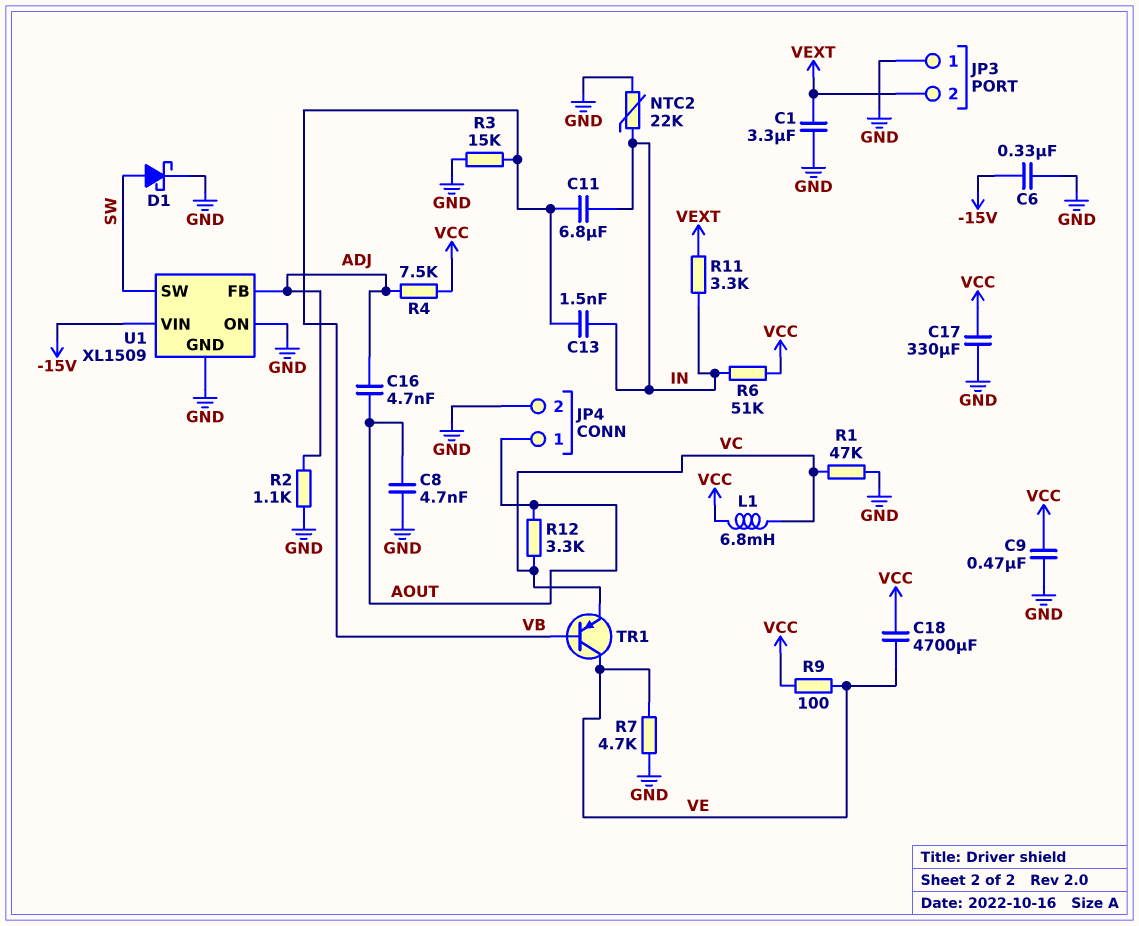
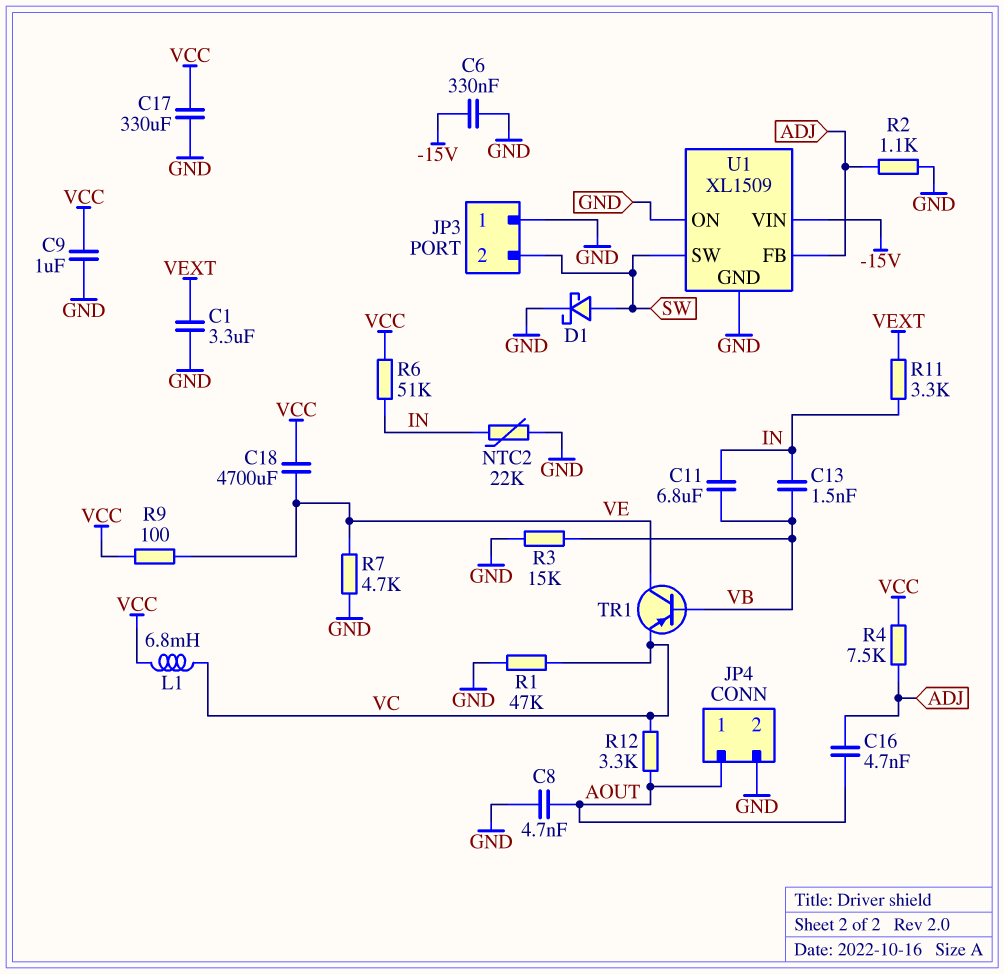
C9: 470nF (GND, VCC) -> 1uF (GND, VCC)
JP3 pin 2: VEXT -> SW

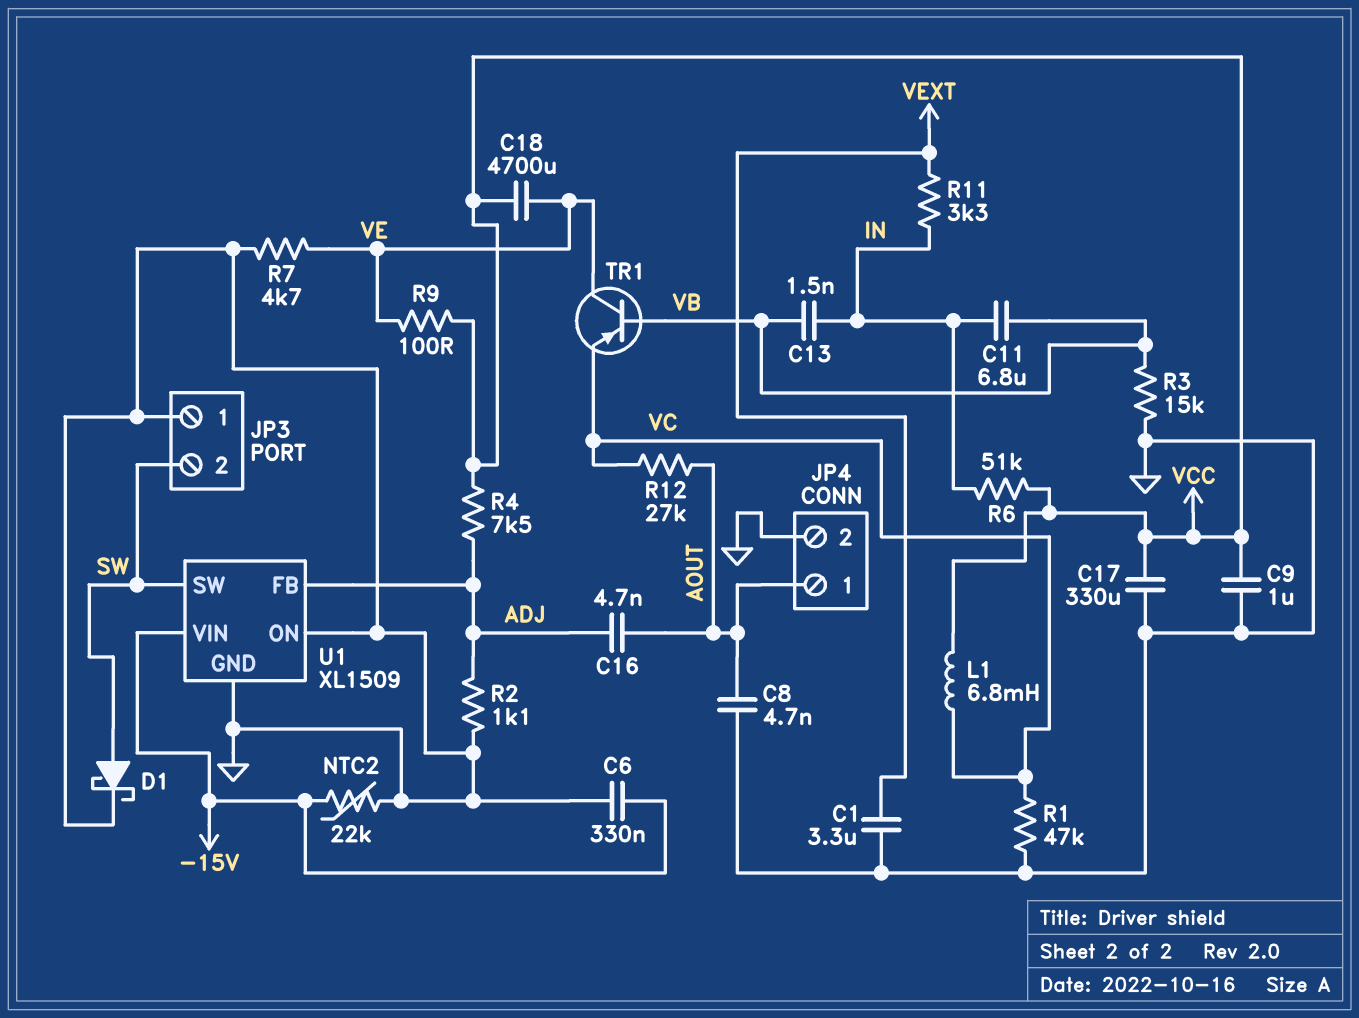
NTC2: 22k (GND, IN) -> 22k (-15V, GND)
R12: 3.3k (AOUT, VC) -> 27k (AOUT, VC)

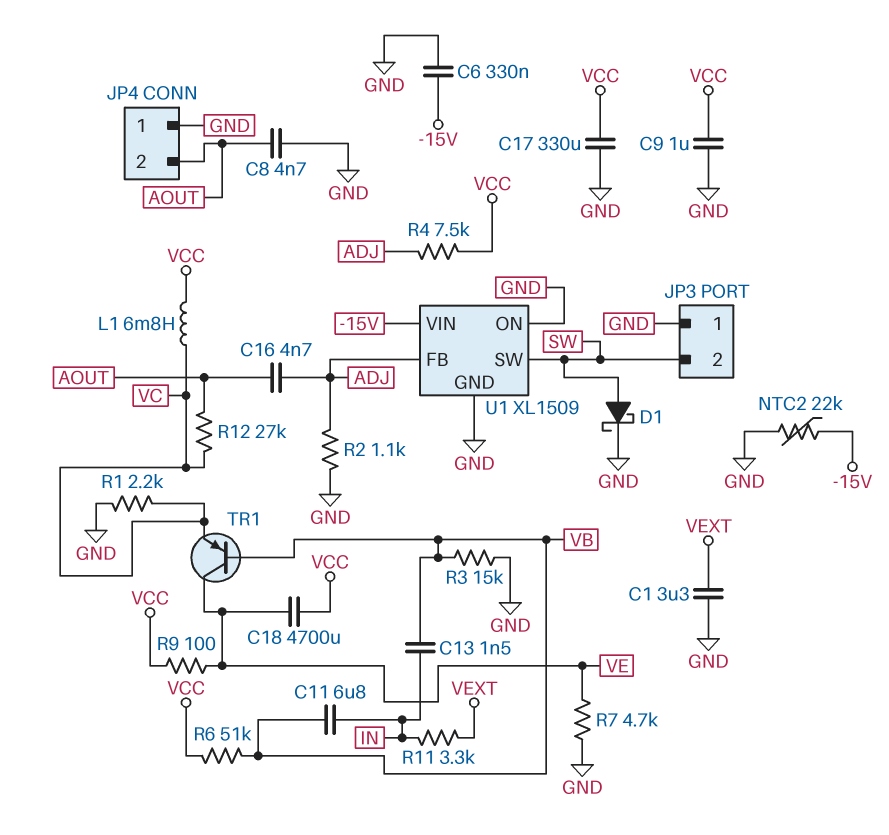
JP4 pin 1: AOUT -> GND
JP4 pin 2: GND -> AOUT
R1: 47k (GND, VC) -> 2.2k (GND, VC)
R6: 51k (IN, VCC) -> 51k (VB, VCC)

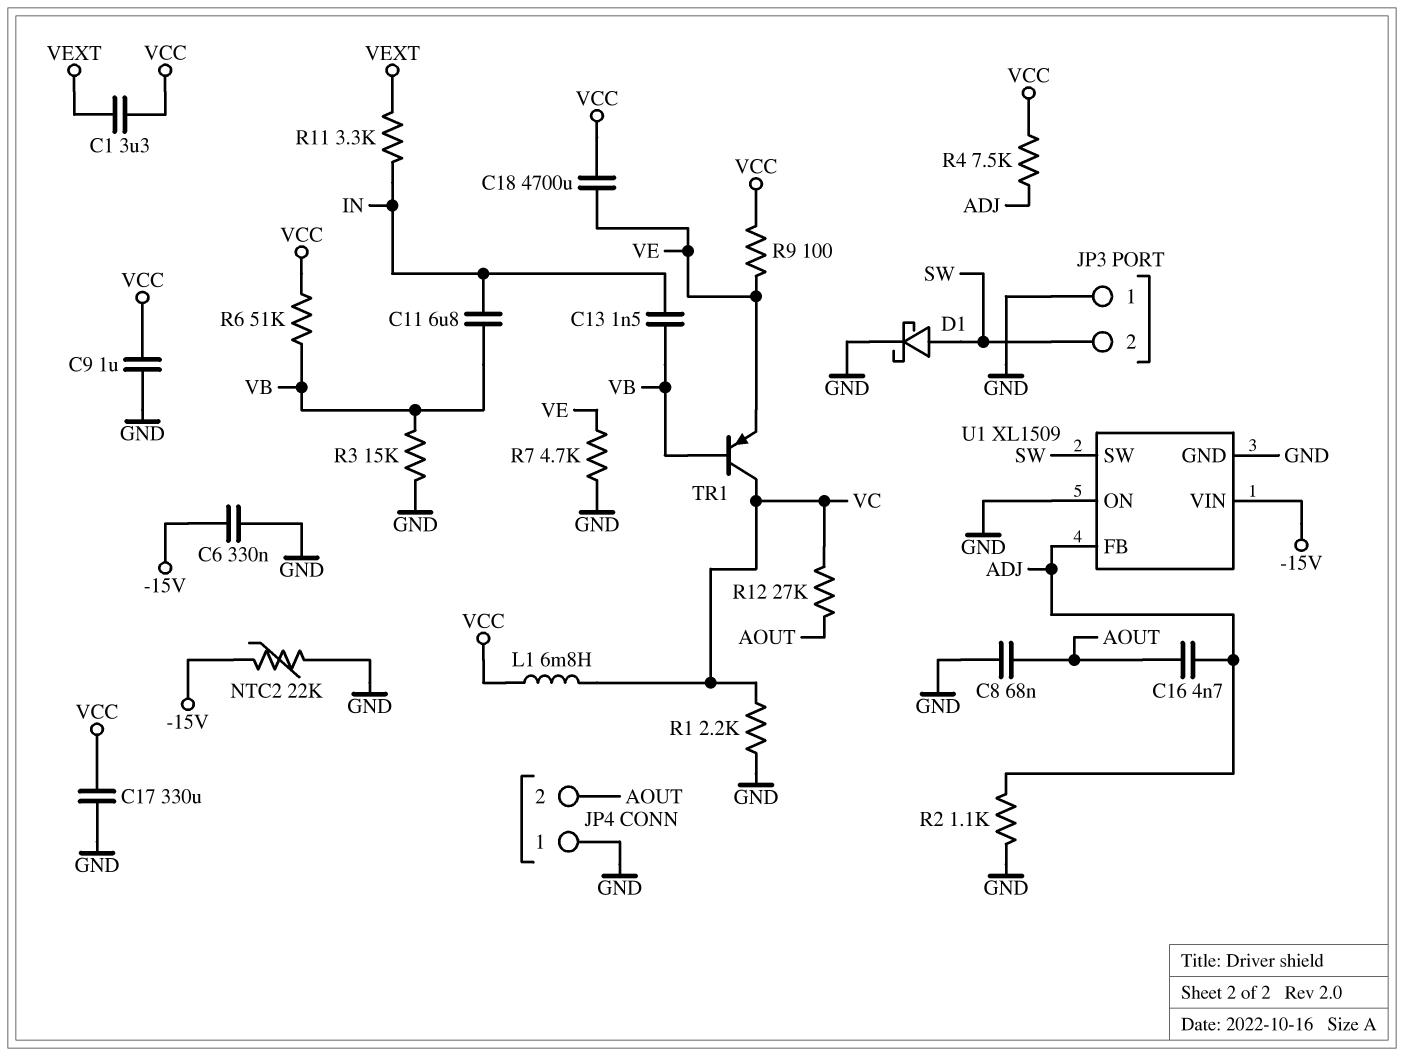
C1: 3.3uF (GND, VEXT) -> 3.3uF (VCC, VEXT)
C8: 4.7nF (AOUT, GND) -> 68nF (AOUT, GND)
TR1: PNP (B VB, C VE, E VC) -> PNP (B VB, C VC, E VE)

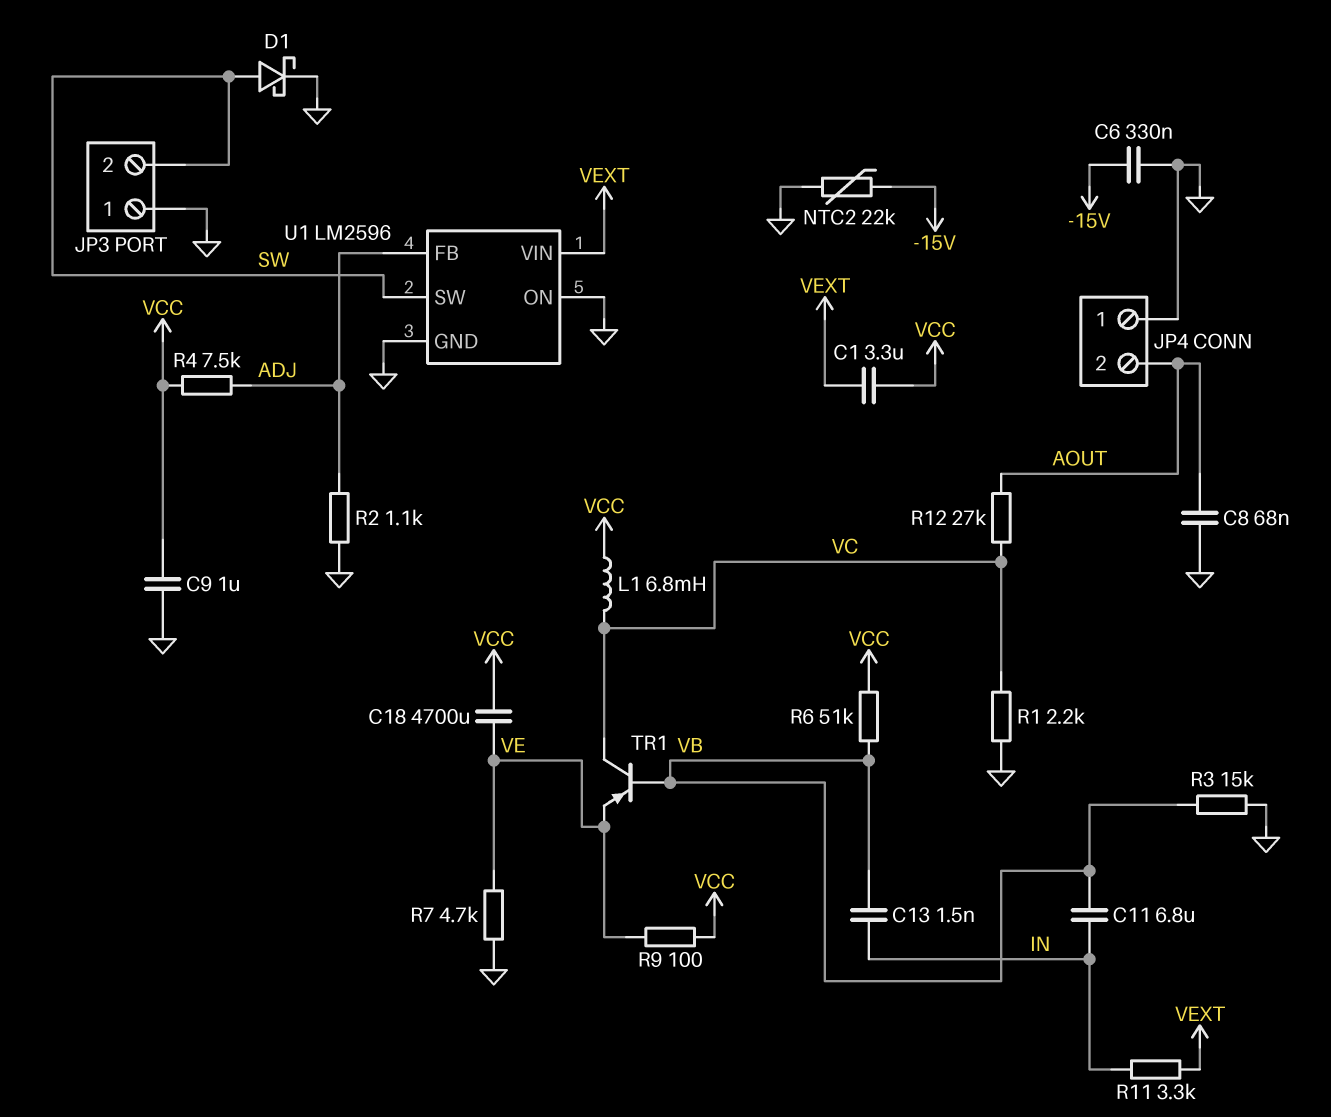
C16: 4.7nF (ADJ, AOUT) -> none
C17: 330uF (GND, VCC) -> none
U1: XL1509 -> LM2596
U1 pin VIN: -15V -> VEXT

